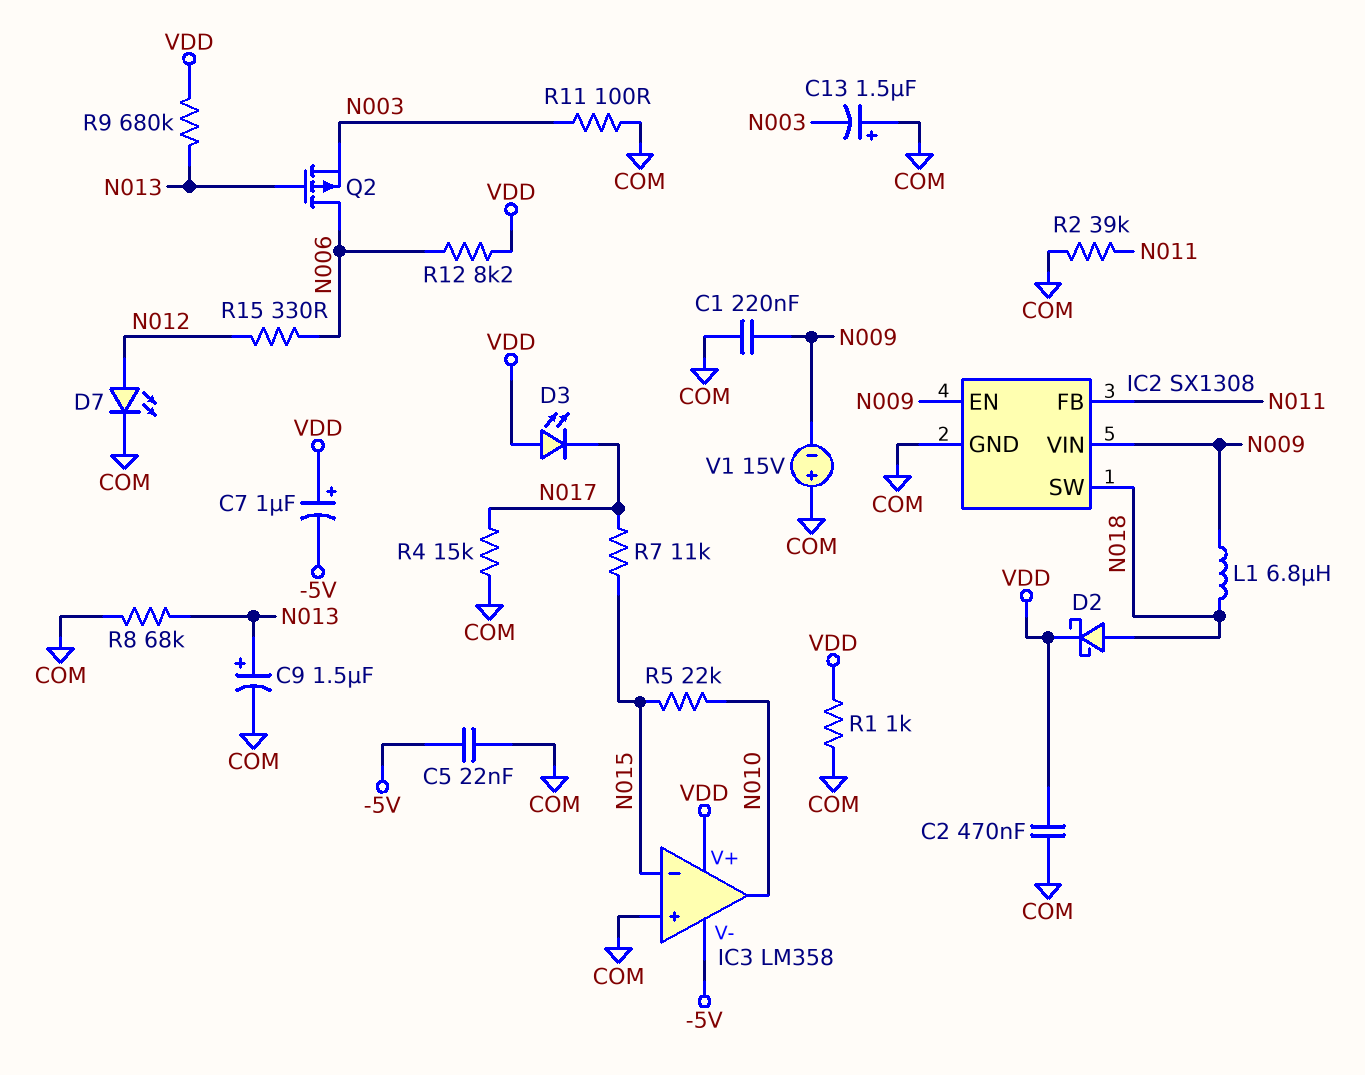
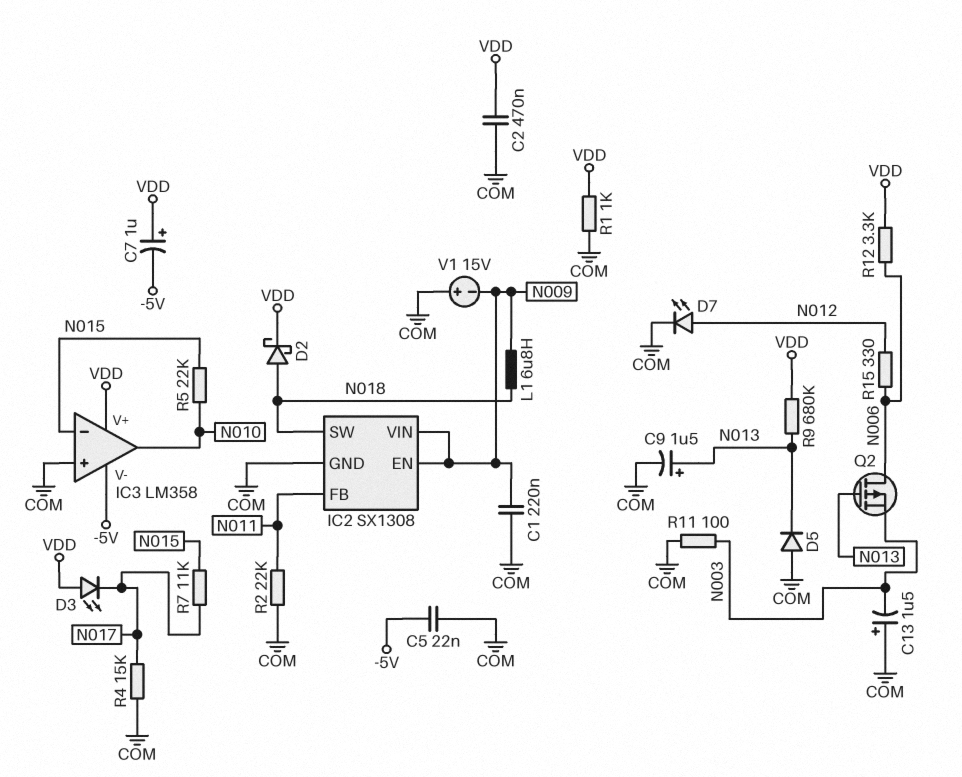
D5: none -> diode (A COM, K N013)
R2: 39k (COM, N011) -> 22k (COM, N011)
R8: 68k (COM, N013) -> none
R12: 8.2k (N006, VDD) -> 3.3k (N006, VDD)

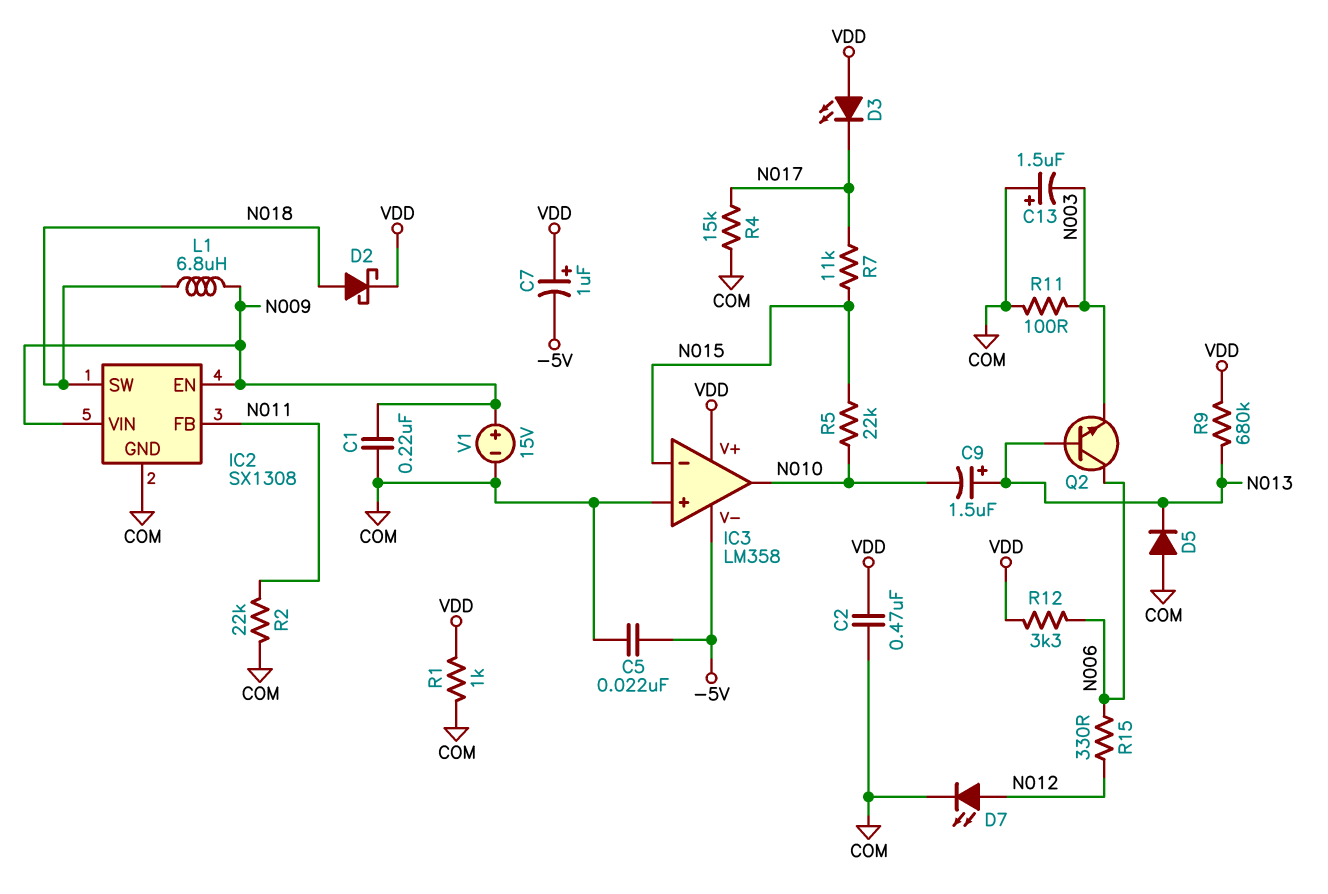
C9: 1.5uF (plus N013, minus COM) -> 1.5uF (plus N013, minus N010)
Q2: PMOS (G N013, D N006, S N003) -> NPN (B N013, C N006, E N003)
V1: 15V (plus COM, minus N009) -> 15V (plus N009, minus COM)

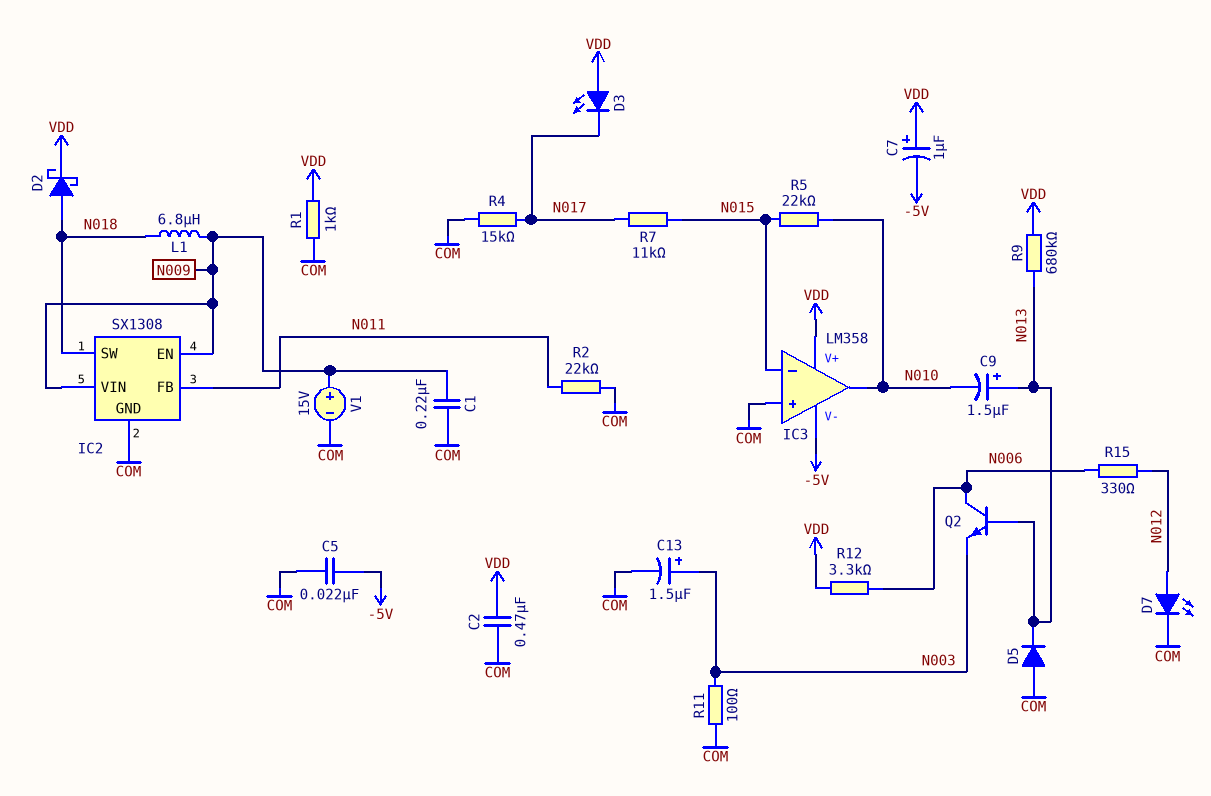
C13: 1.5uF (plus COM, minus N003) -> 1.5uF (plus N003, minus COM)

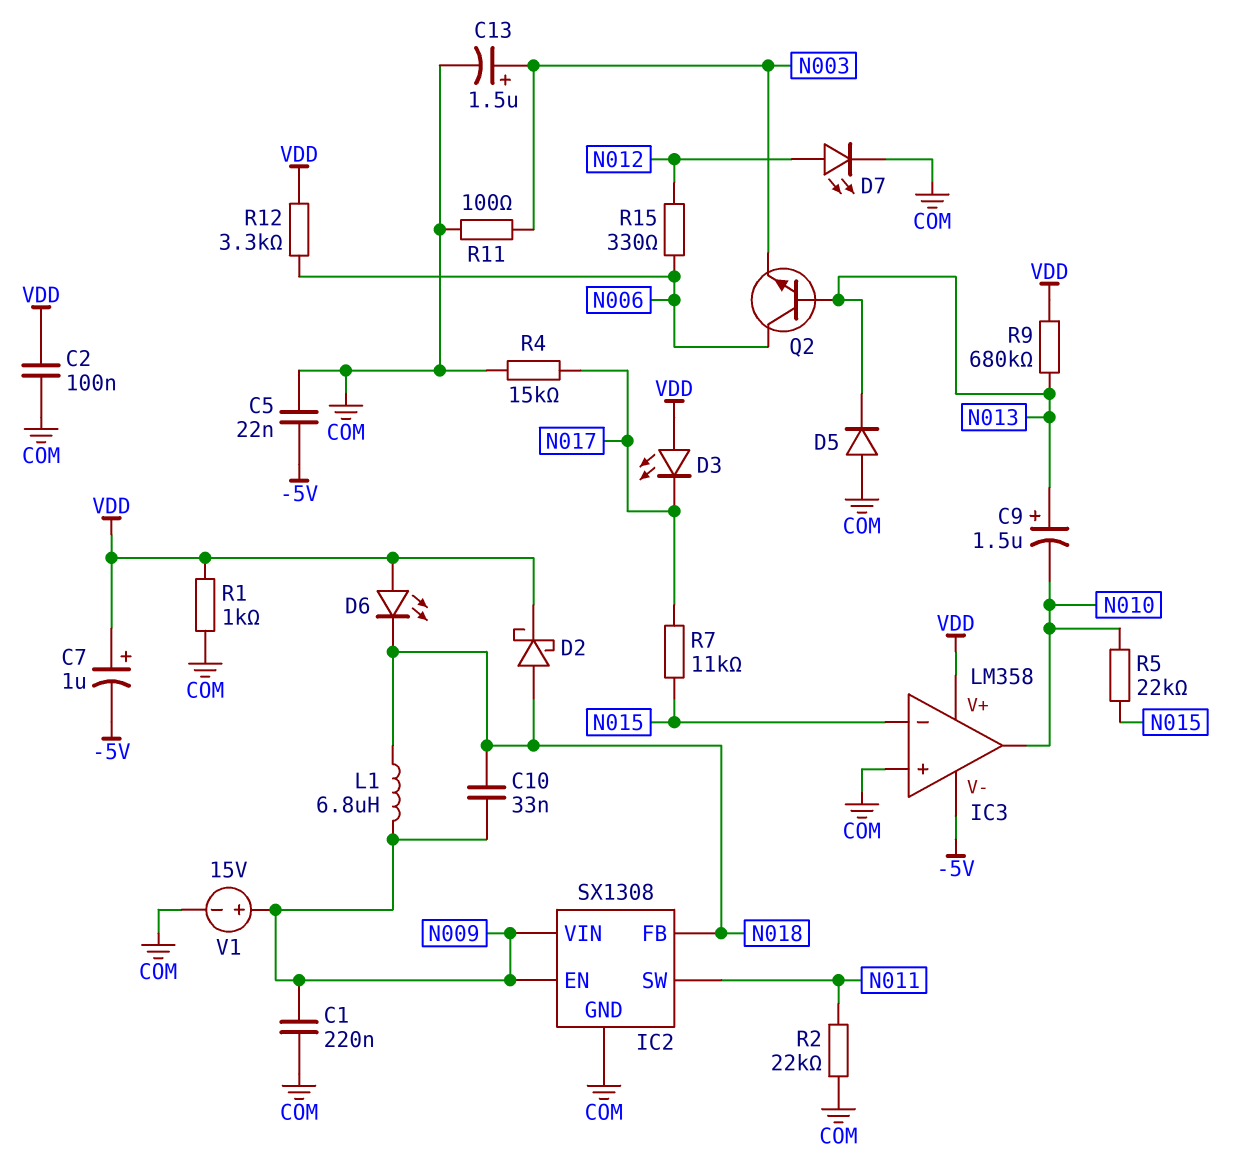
C2: 470nF (COM, VDD) -> 100nF (COM, VDD)
C10: none -> 33nF (N009, N018)
D6: none -> LED (A VDD, K N018)
IC2 pin FB: N011 -> N018
IC2 pin SW: N018 -> N011

